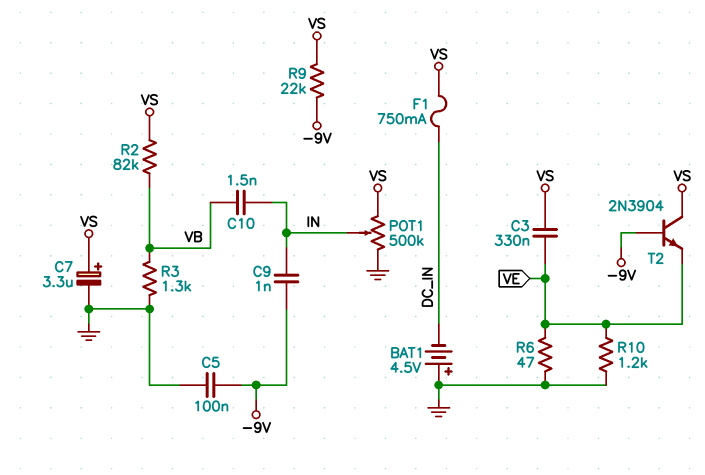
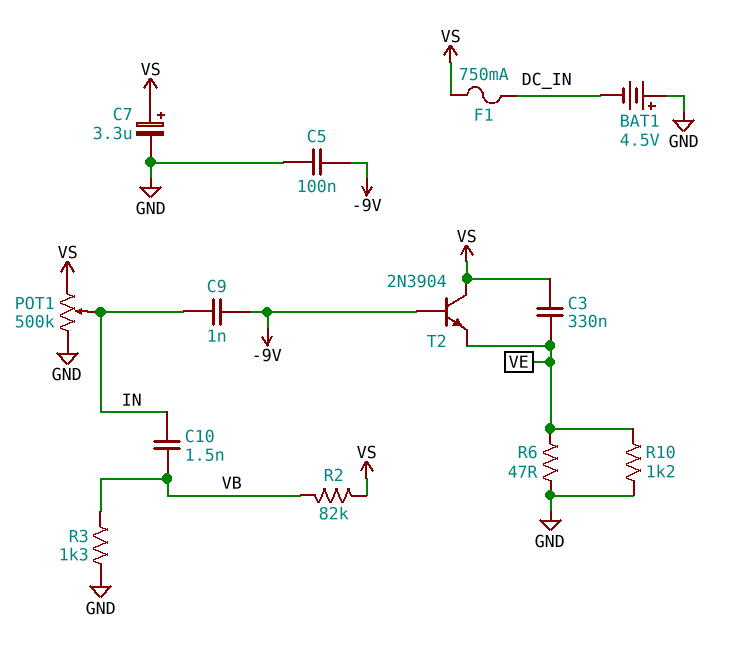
R9: 22k (-9V, VS) -> none

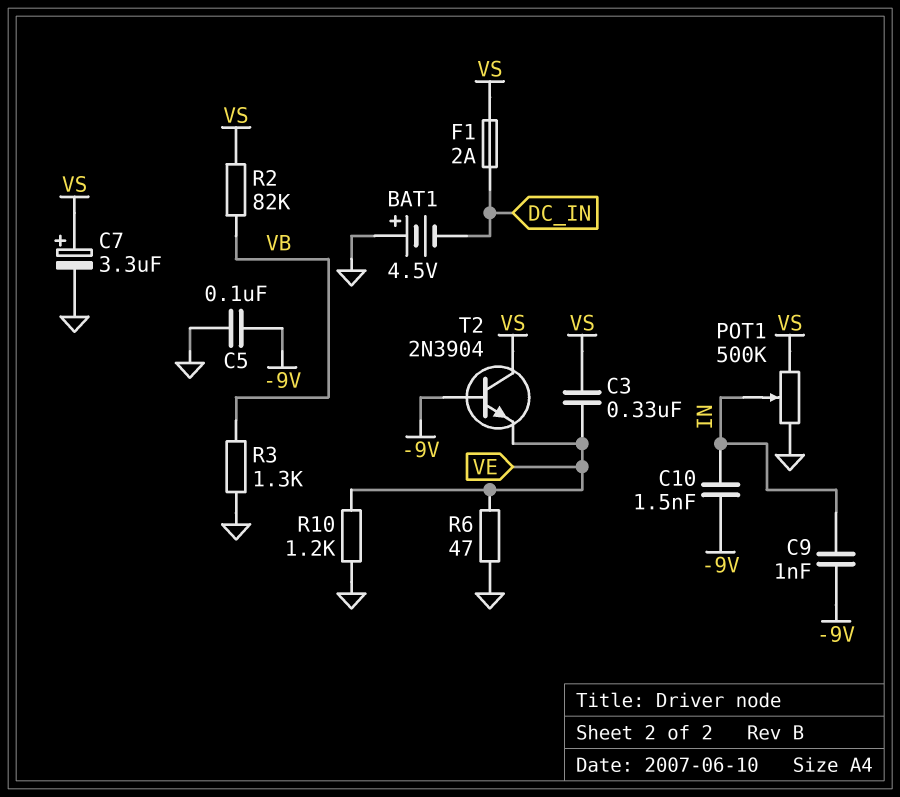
C10: 1.5nF (IN, VB) -> 1.5nF (-9V, IN)
F1: 750mA (DC_IN, VS) -> 2A (DC_IN, VS)

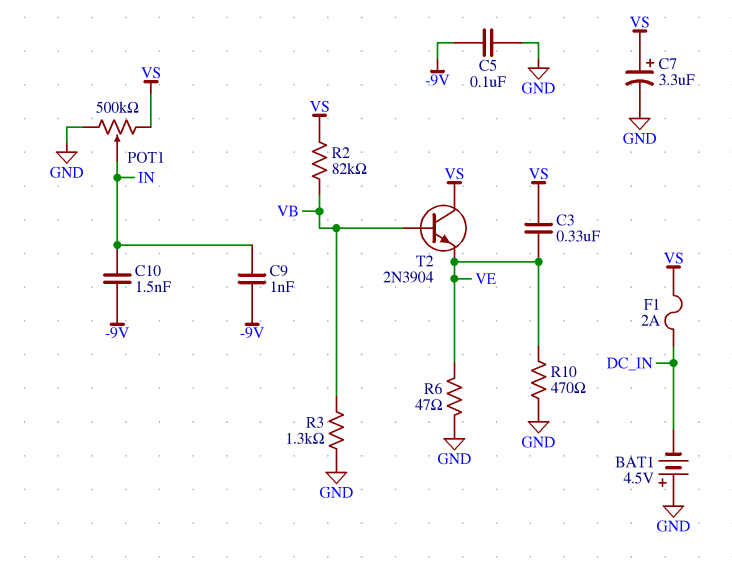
R10: 1.2k (GND, VE) -> 470 (GND, VE)
T2: NPN 2N3904 (B -9V, C VS, E VE) -> NPN 2N3904 (B VB, C VS, E VE)

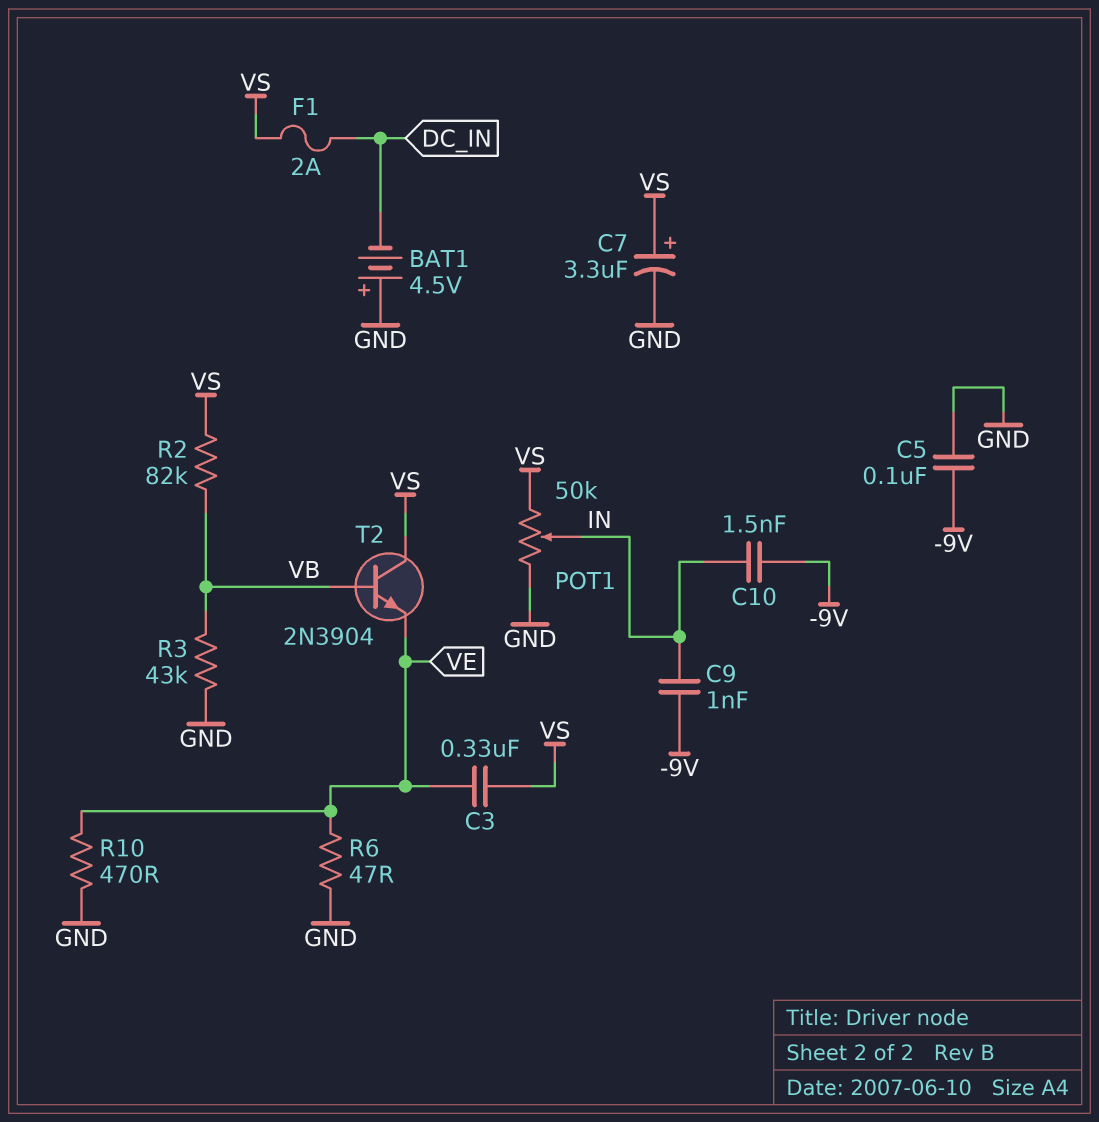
POT1: 500k (GND, VS, wiper IN) -> 50k (GND, VS, wiper IN)
R3: 1.3k (GND, VB) -> 43k (GND, VB)

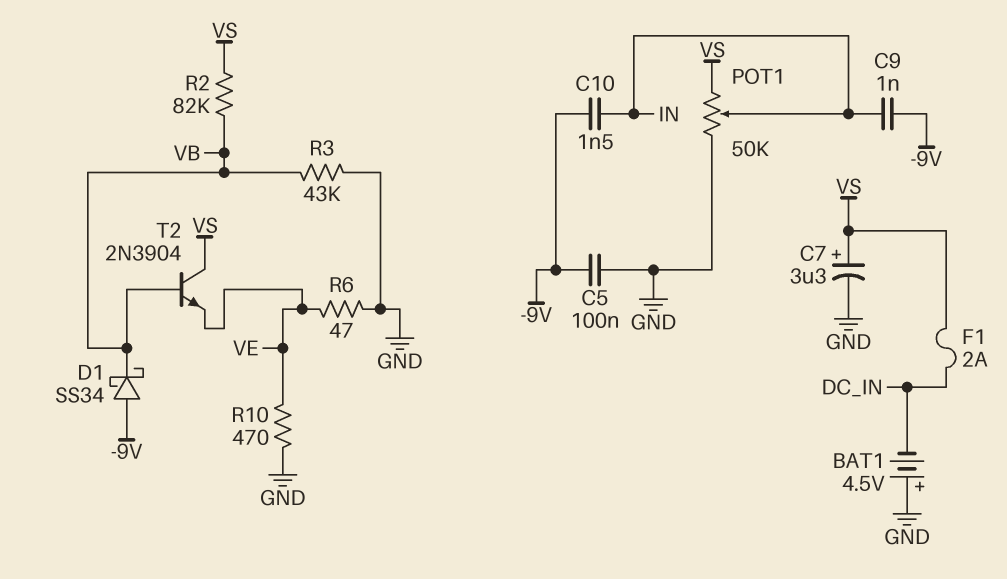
C3: 330nF (VE, VS) -> none
D1: none -> schottky SS34 (A -9V, K VB)

